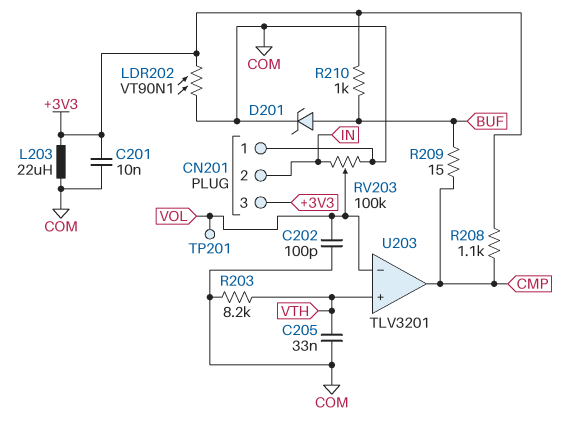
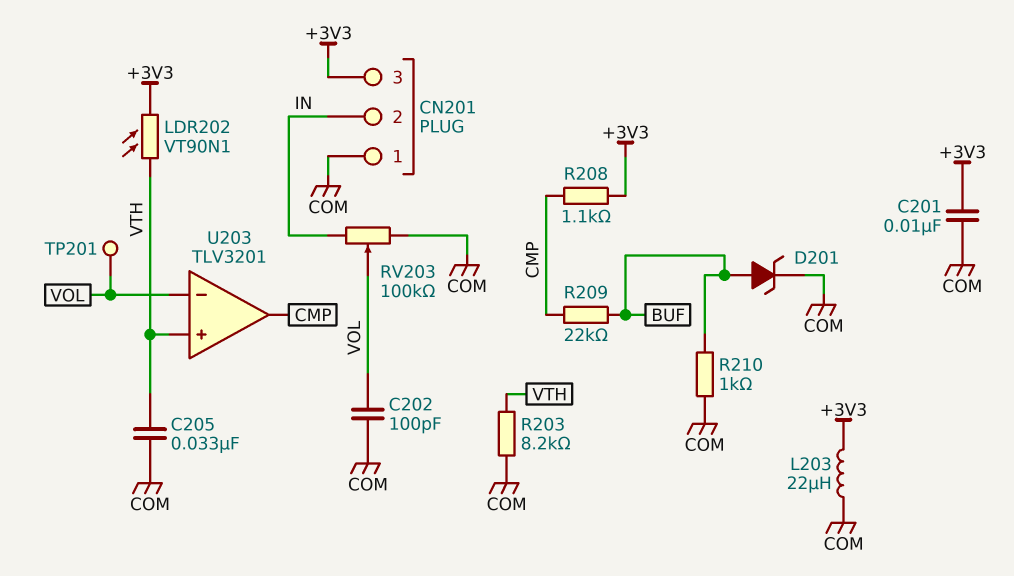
LDR202: VT90N1 (+3V3, COM) -> VT90N1 (+3V3, VTH)
R209: 15 (BUF, CMP) -> 22k (BUF, CMP)
R210: 1k (+3V3, BUF) -> 1k (BUF, COM)

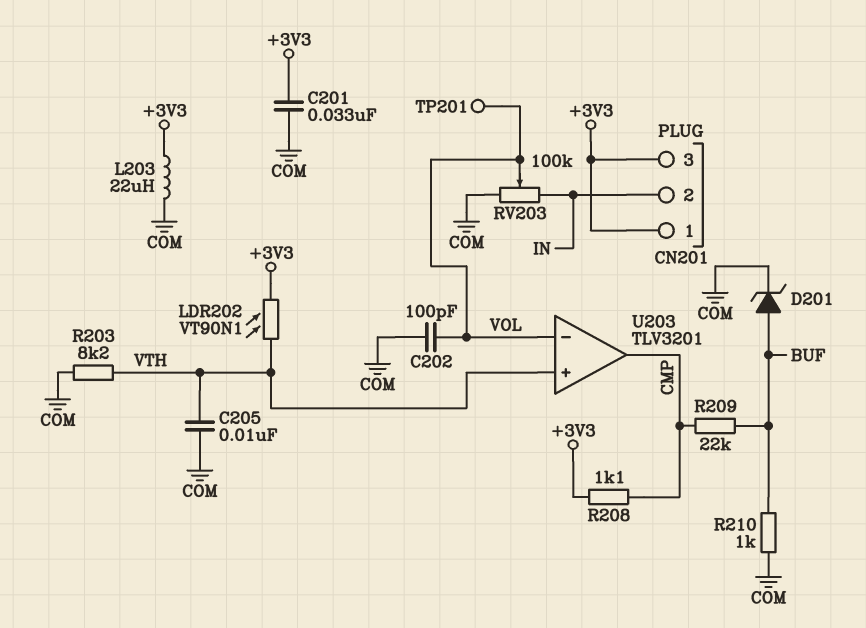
C201: 10nF (+3V3, COM) -> 33nF (+3V3, COM)
C205: 33nF (COM, VTH) -> 10nF (COM, VTH)
CN201 pin 1: COM -> +3V3

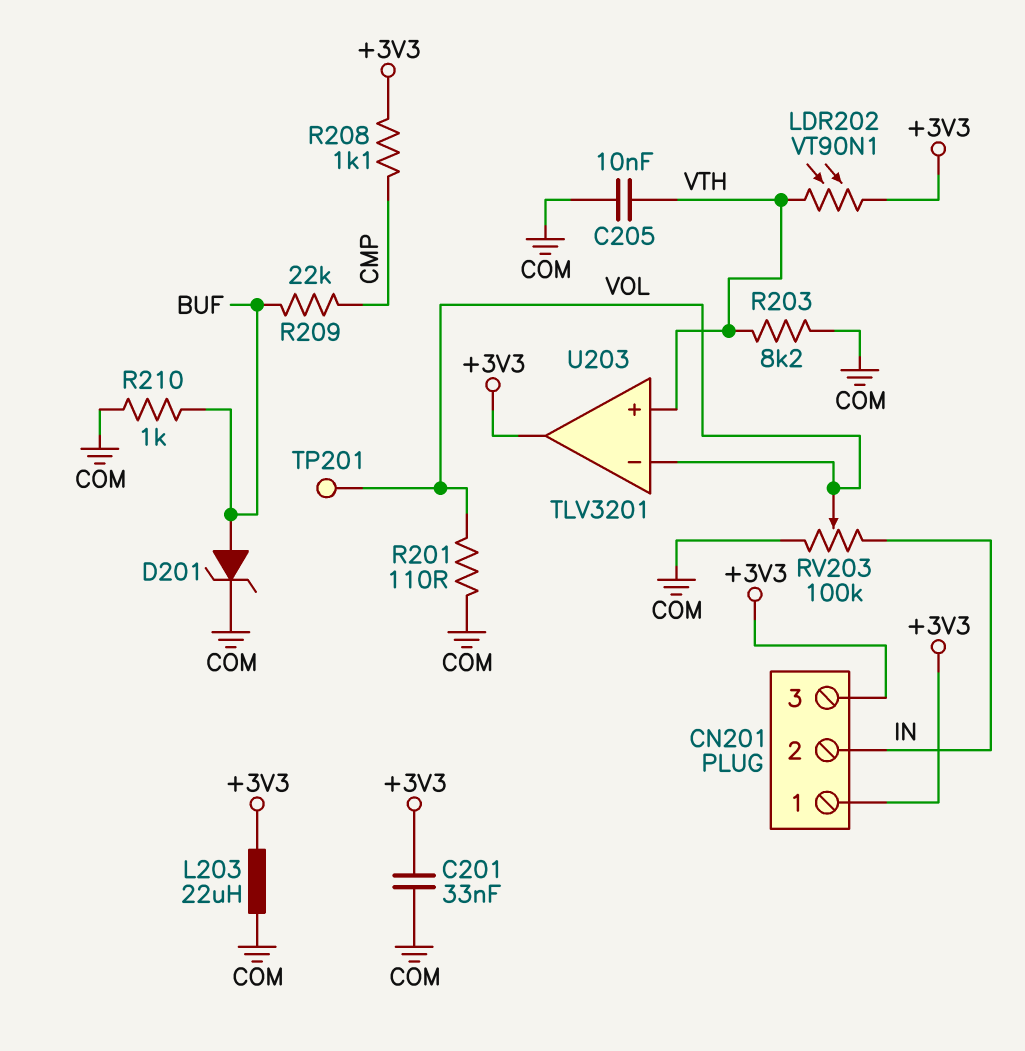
C202: 100pF (COM, VOL) -> none
R201: none -> 110 (COM, VOL)
U203 pin out: CMP -> +3V3

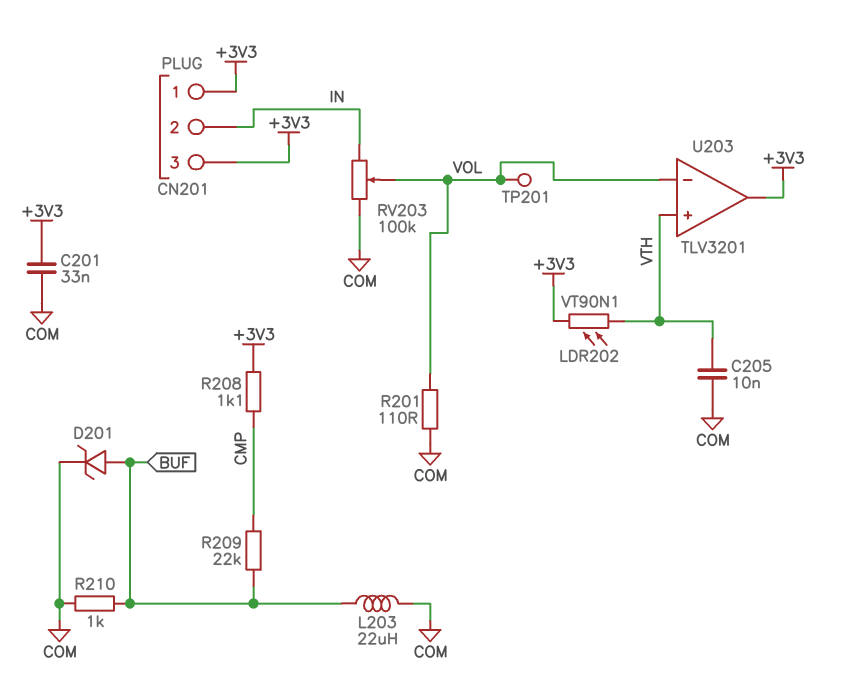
L203: 22uH (+3V3, COM) -> 22uH (BUF, COM)
R203: 8.2k (COM, VTH) -> none

